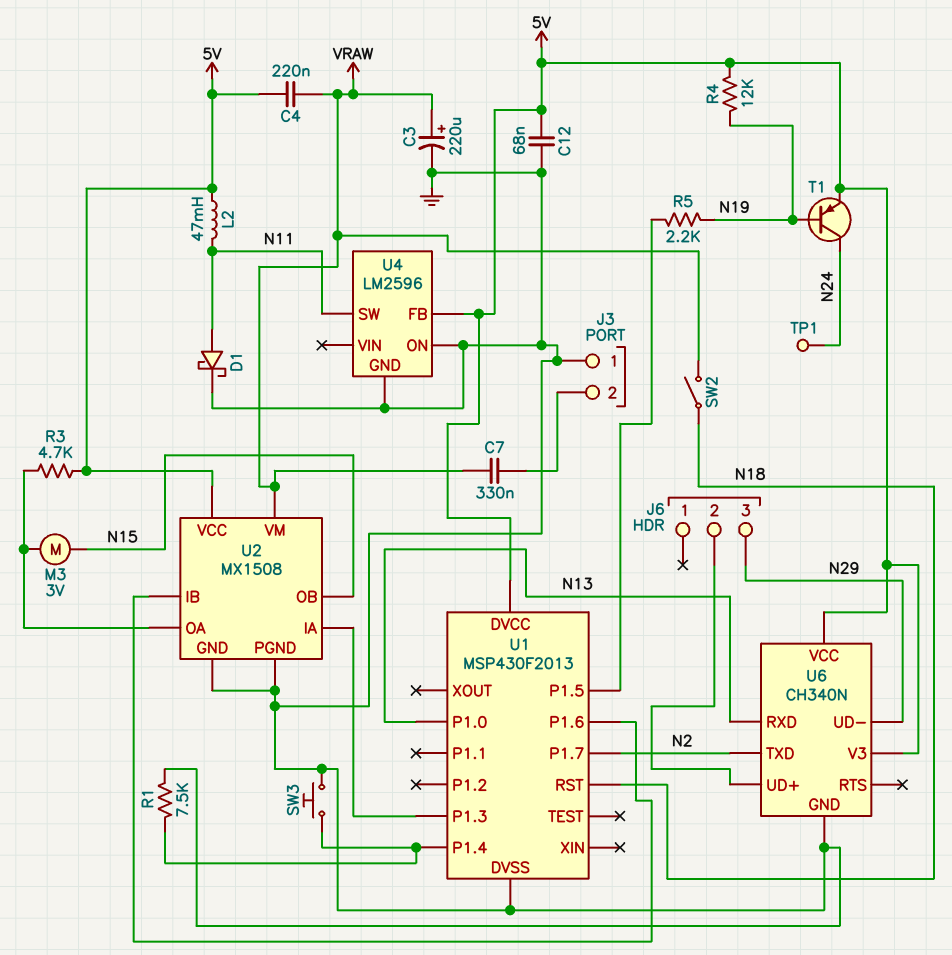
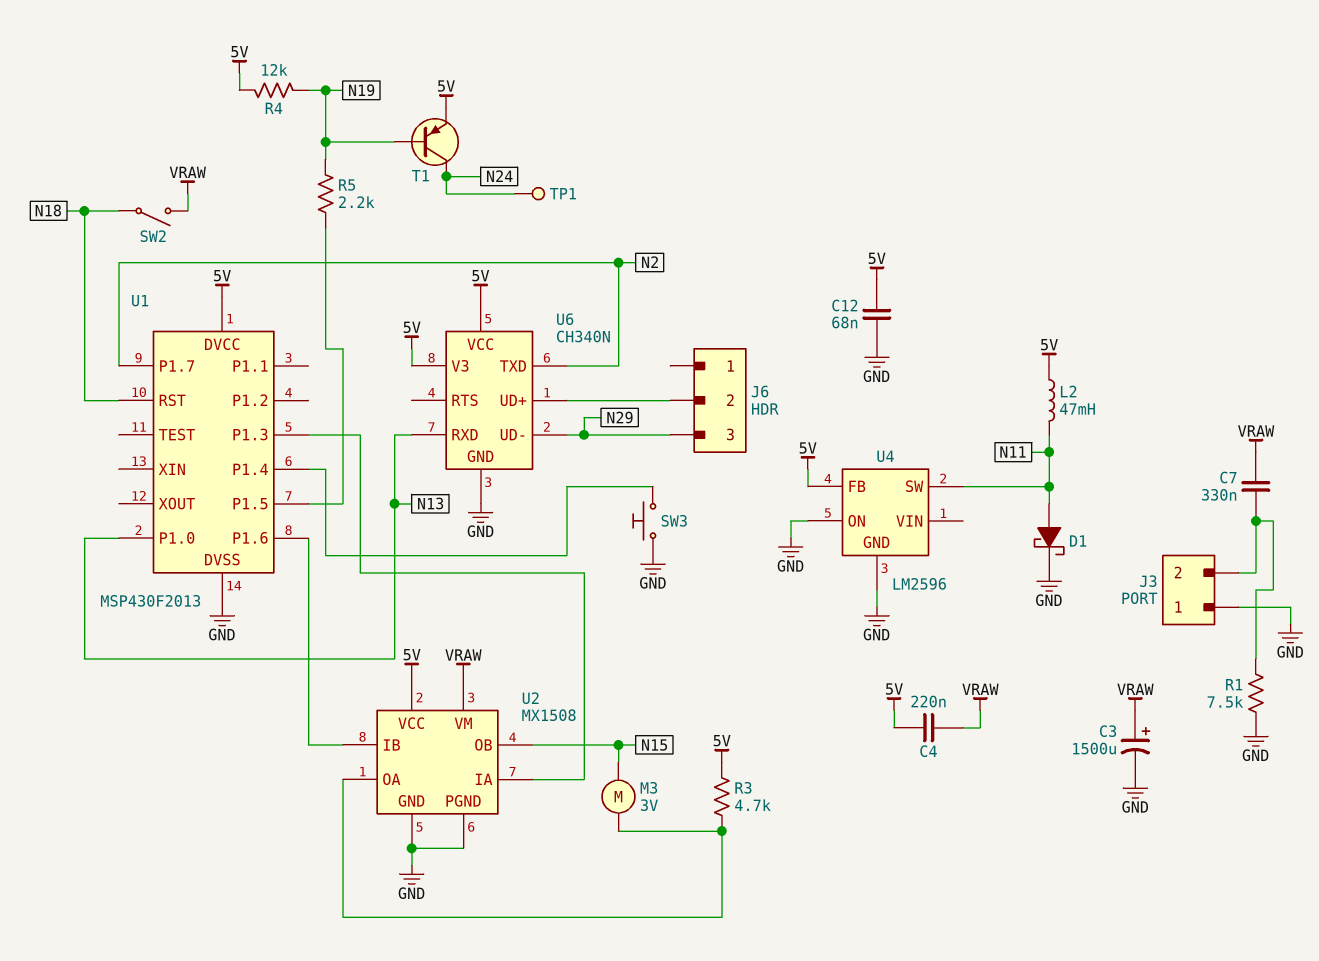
C3: 220uF (plus VRAW, minus GND) -> 1500uF (plus VRAW, minus GND)
R1: 7.5k (GND, U1/P1.4) -> 7.5k (GND, J3/2)

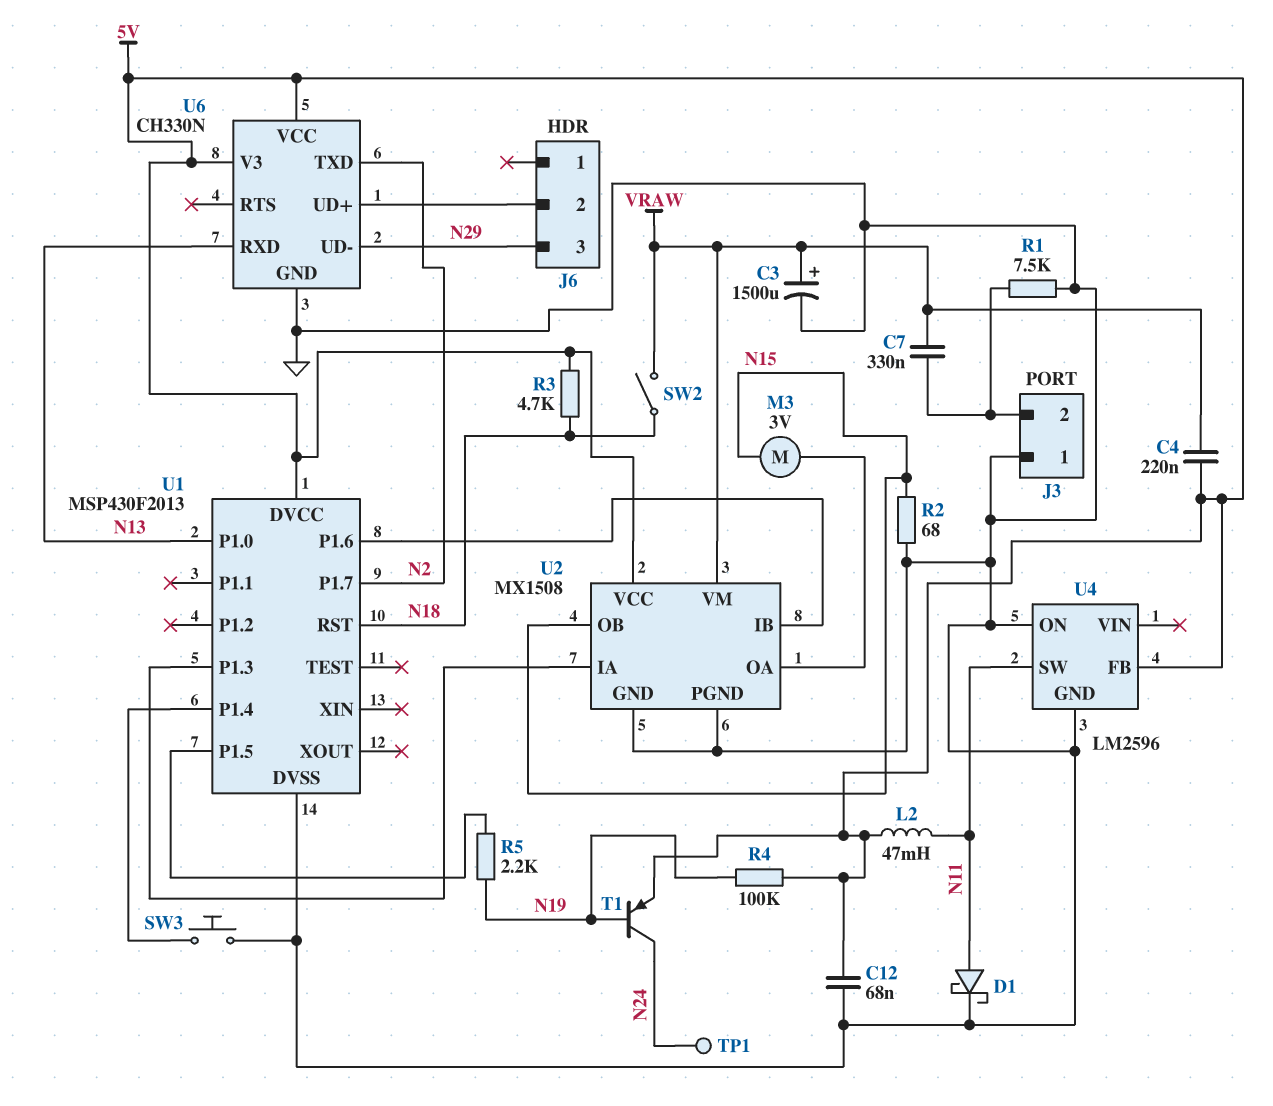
R2: none -> 68 (GND, N15)
R3: 4.7k (5V, U2/OA) -> 4.7k (5V, N18)
R4: 12k (5V, N19) -> 100k (5V, N19)
U6: CH340N -> CH330N

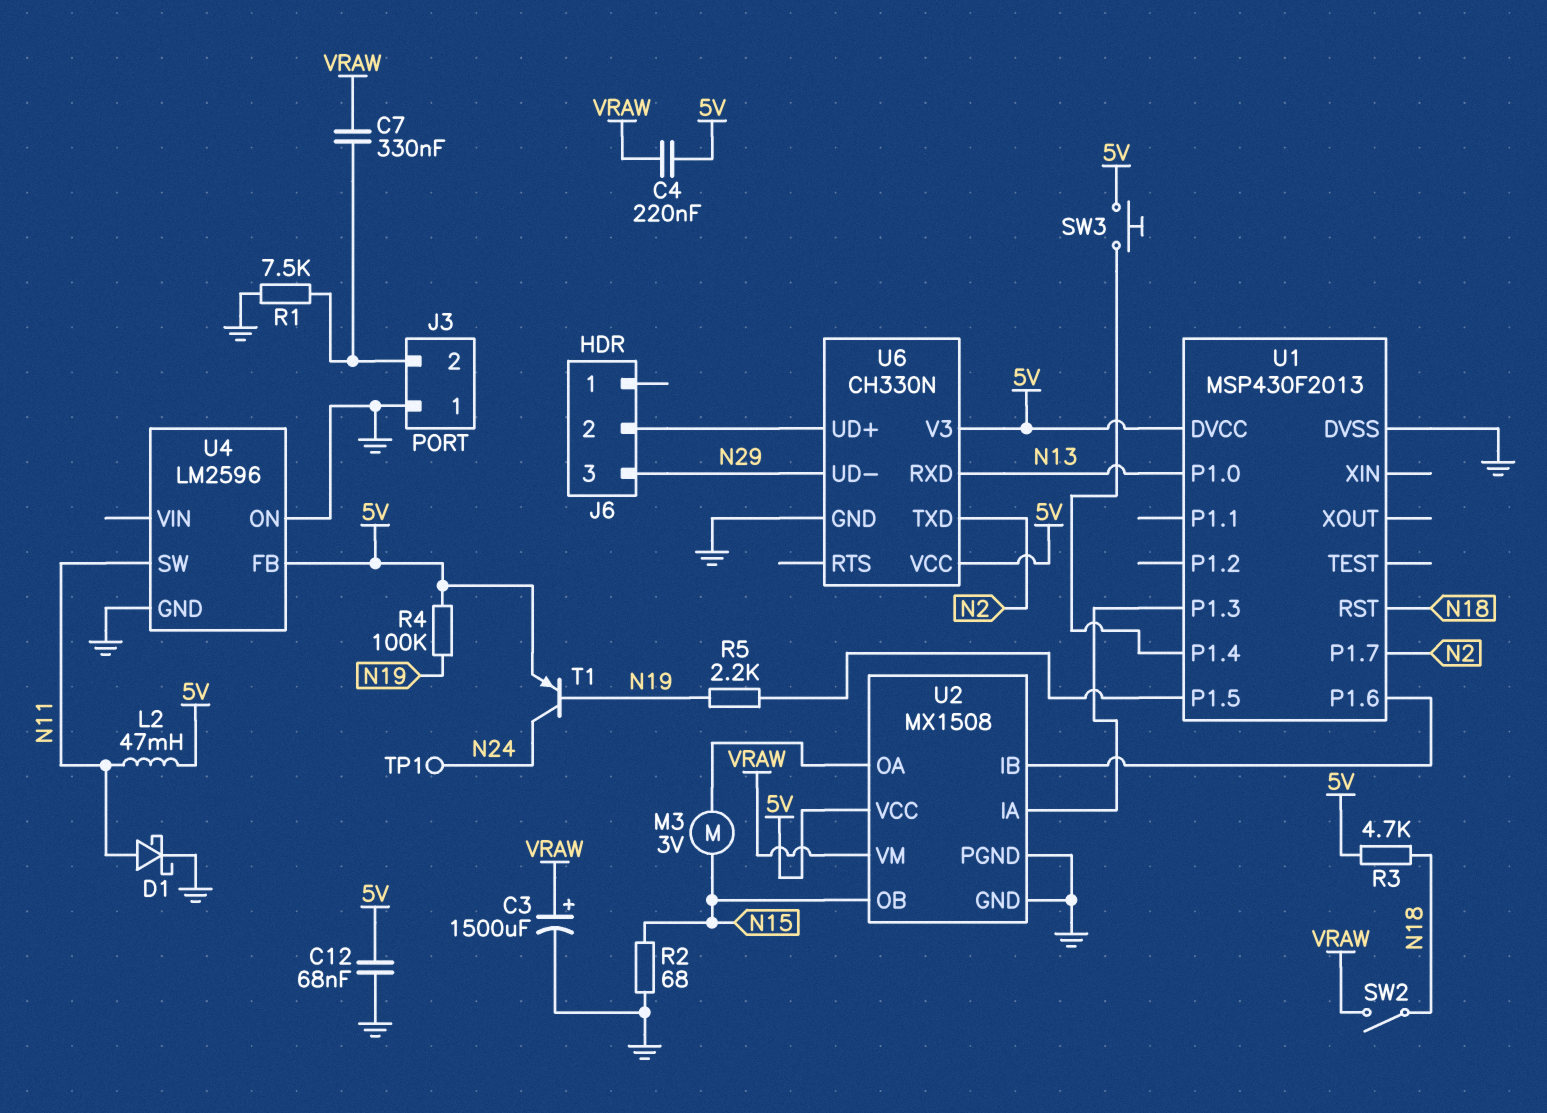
SW3: button (GND, U1/P1.4) -> button (5V, U1/P1.4)

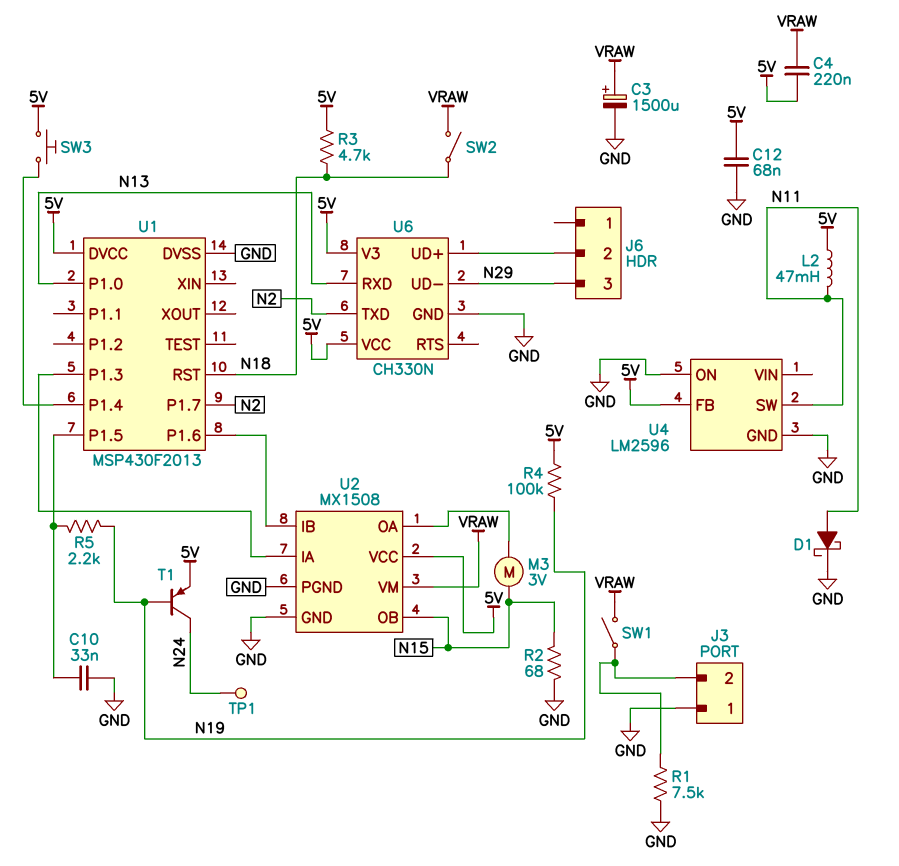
C7: 330nF (J3/2, VRAW) -> none
C10: none -> 33nF (GND, U1/P1.5)
SW1: none -> switch (J3/2, VRAW)

